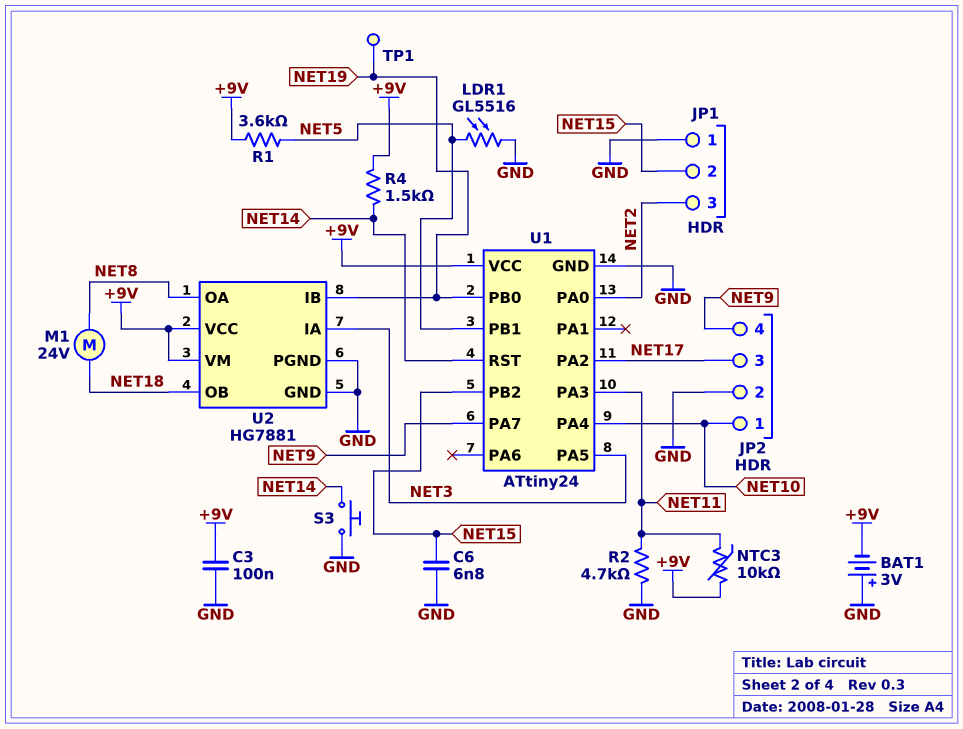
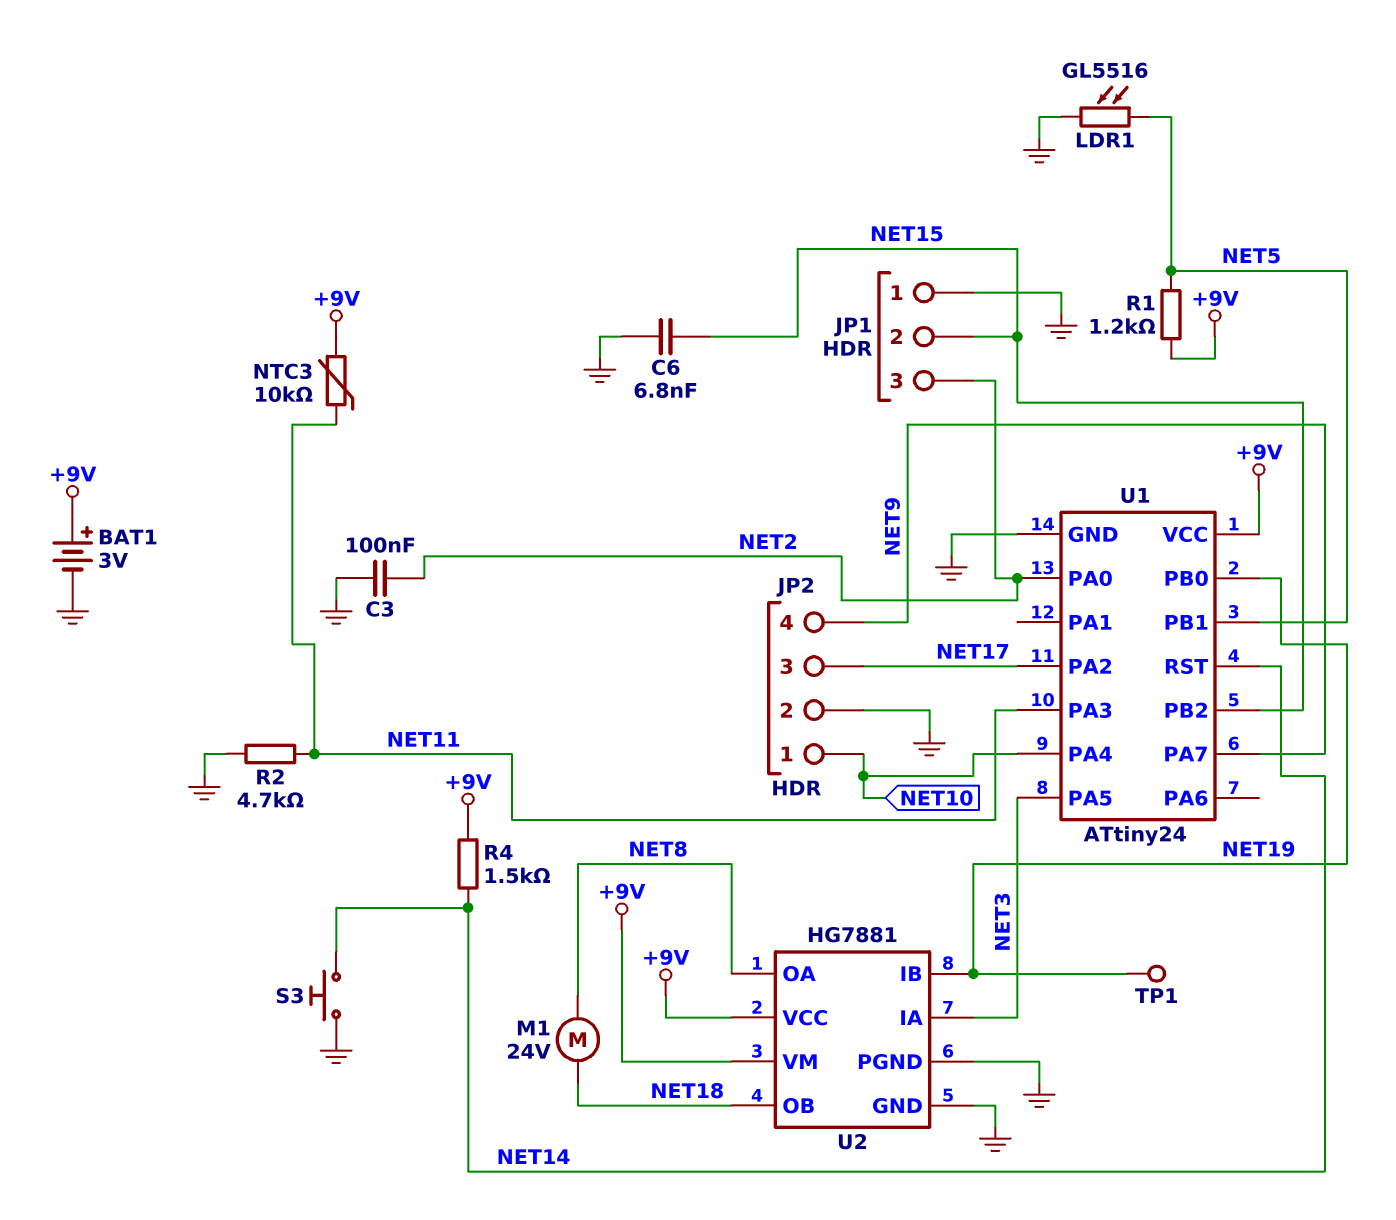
BAT1: 3V (plus GND, minus +9V) -> 3V (plus +9V, minus GND)
C3: 100nF (+9V, GND) -> 100nF (GND, NET2)
R1: 3.6k (+9V, NET5) -> 1.2k (+9V, NET5)

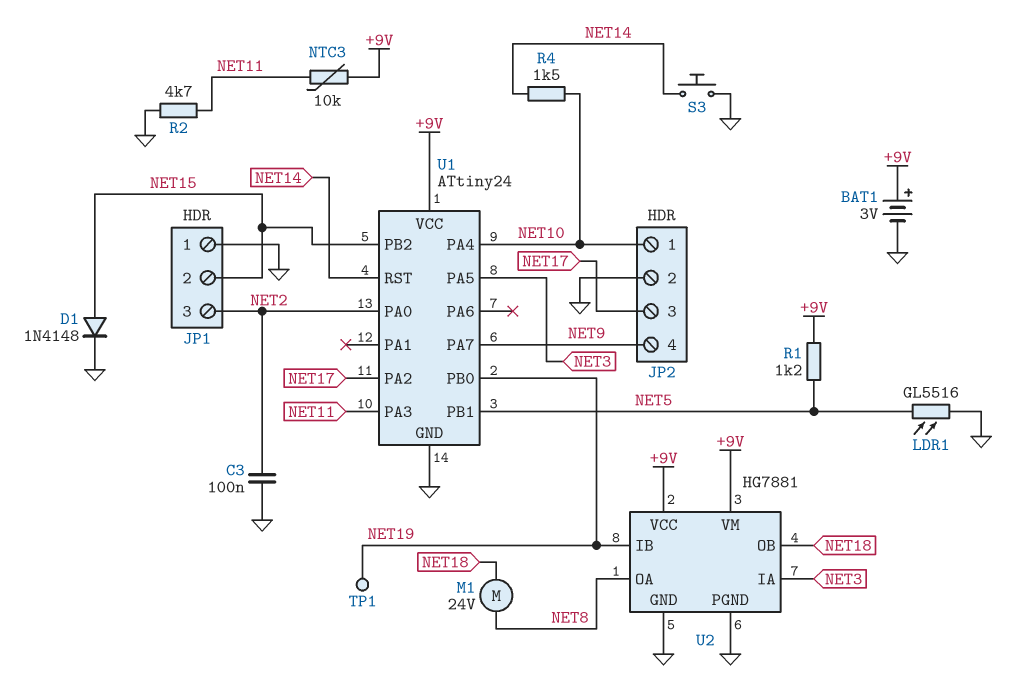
C6: 6.8nF (GND, NET15) -> none
D1: none -> diode 1N4148 (A NET15, K GND)
R4: 1.5k (+9V, NET14) -> 1.5k (NET10, NET14)

